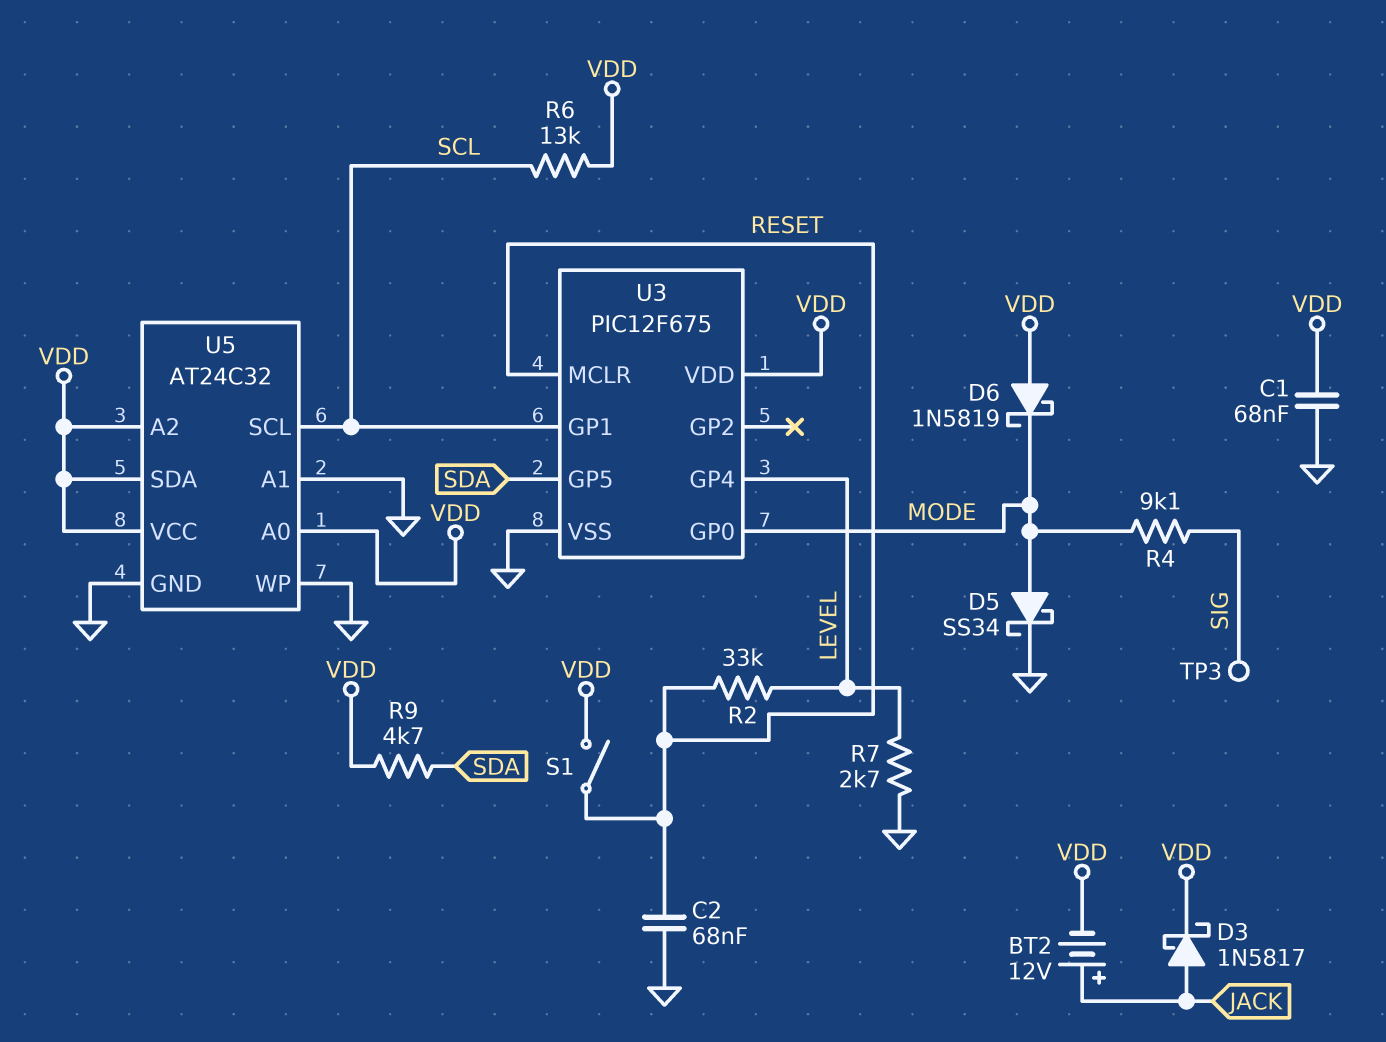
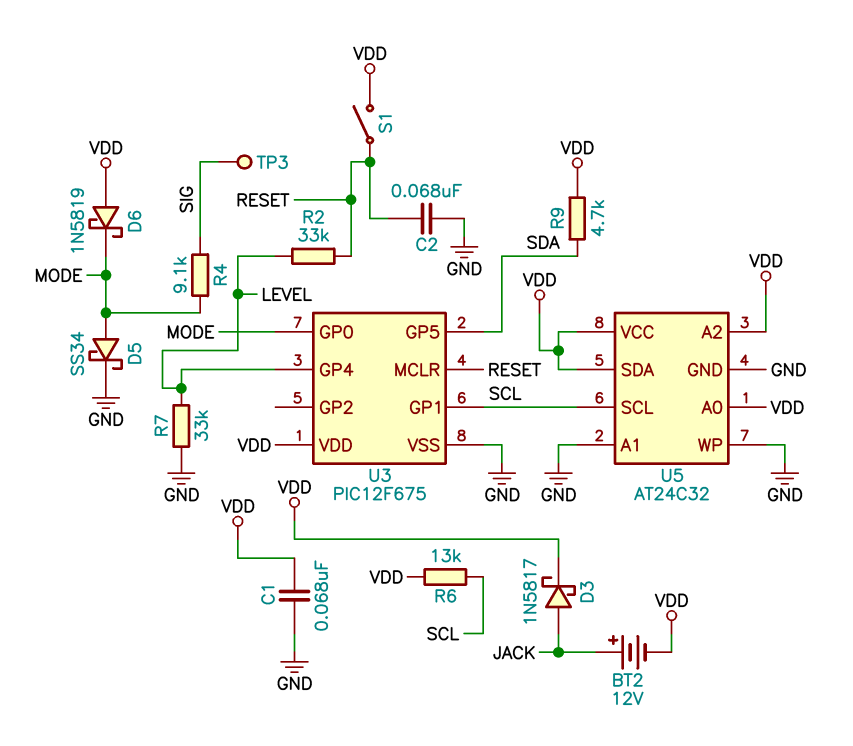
R7: 2.7k (GND, LEVEL) -> 33k (GND, LEVEL)

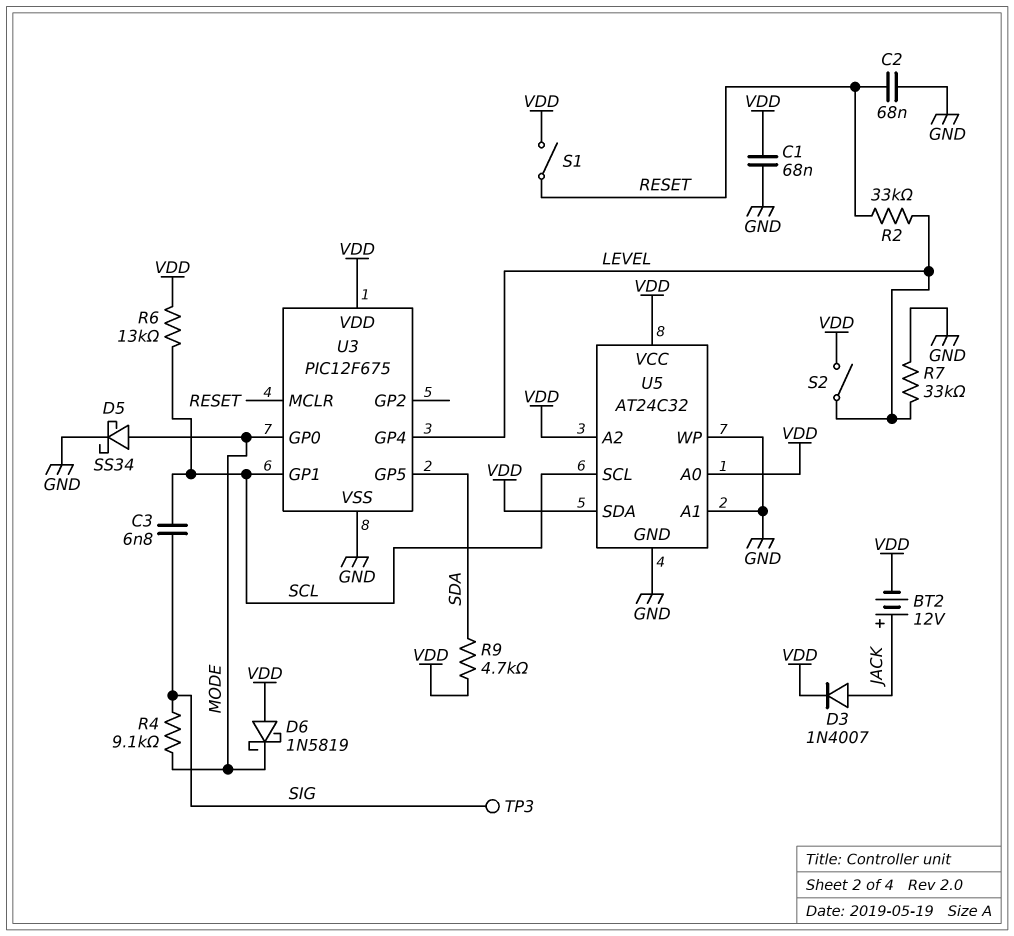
C3: none -> 6.8nF (SCL, SIG)
D3: schottky 1N5817 (A JACK, K VDD) -> diode 1N4007 (A JACK, K VDD)
S2: none -> switch (LEVEL, VDD)

